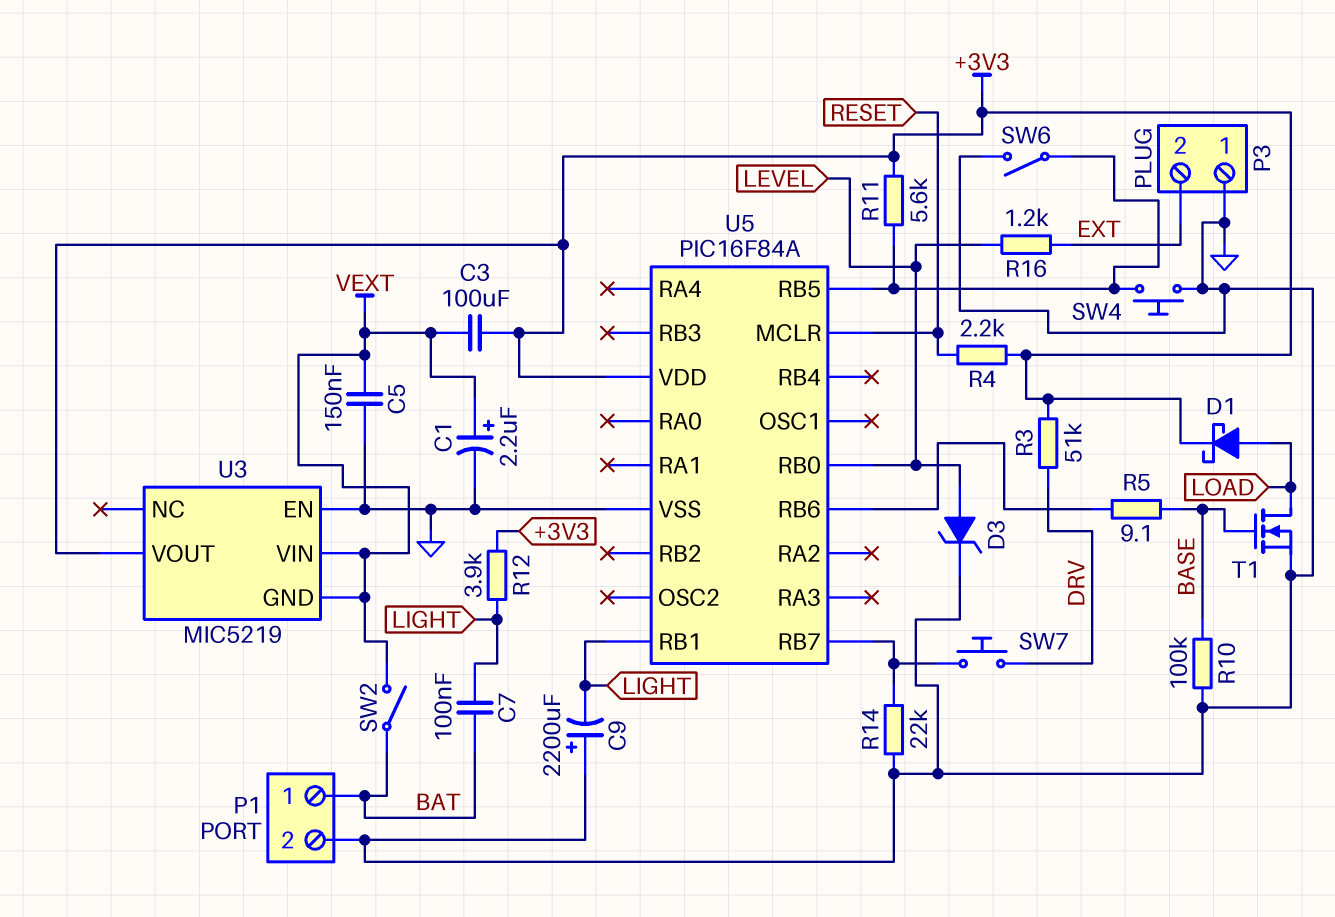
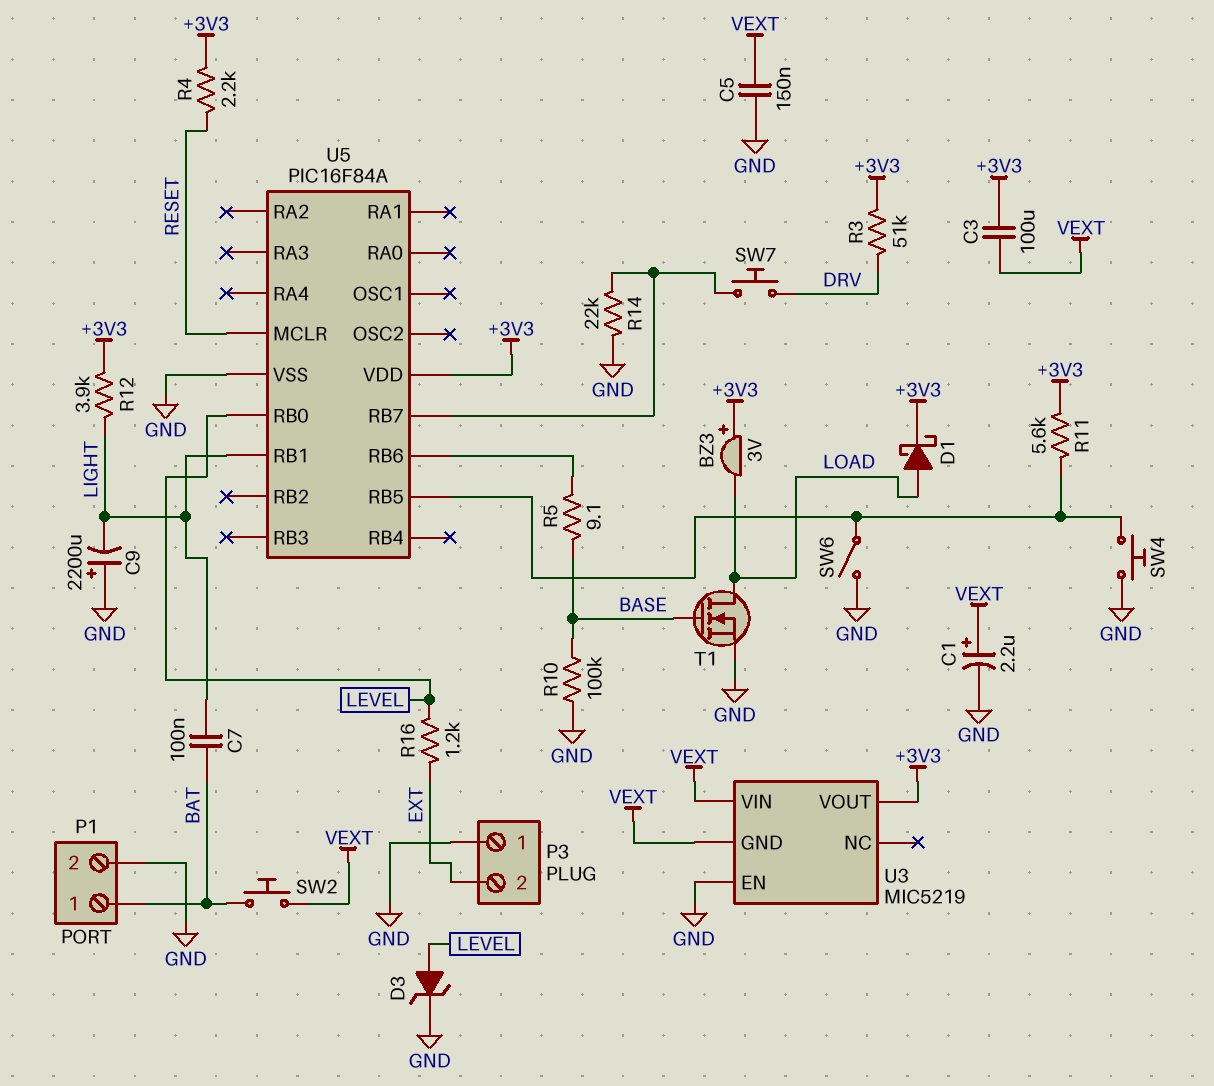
BZ3: none -> buzzer 3V (plus +3V3, minus LOAD)
SW2: switch (BAT, VEXT) -> button (BAT, VEXT)

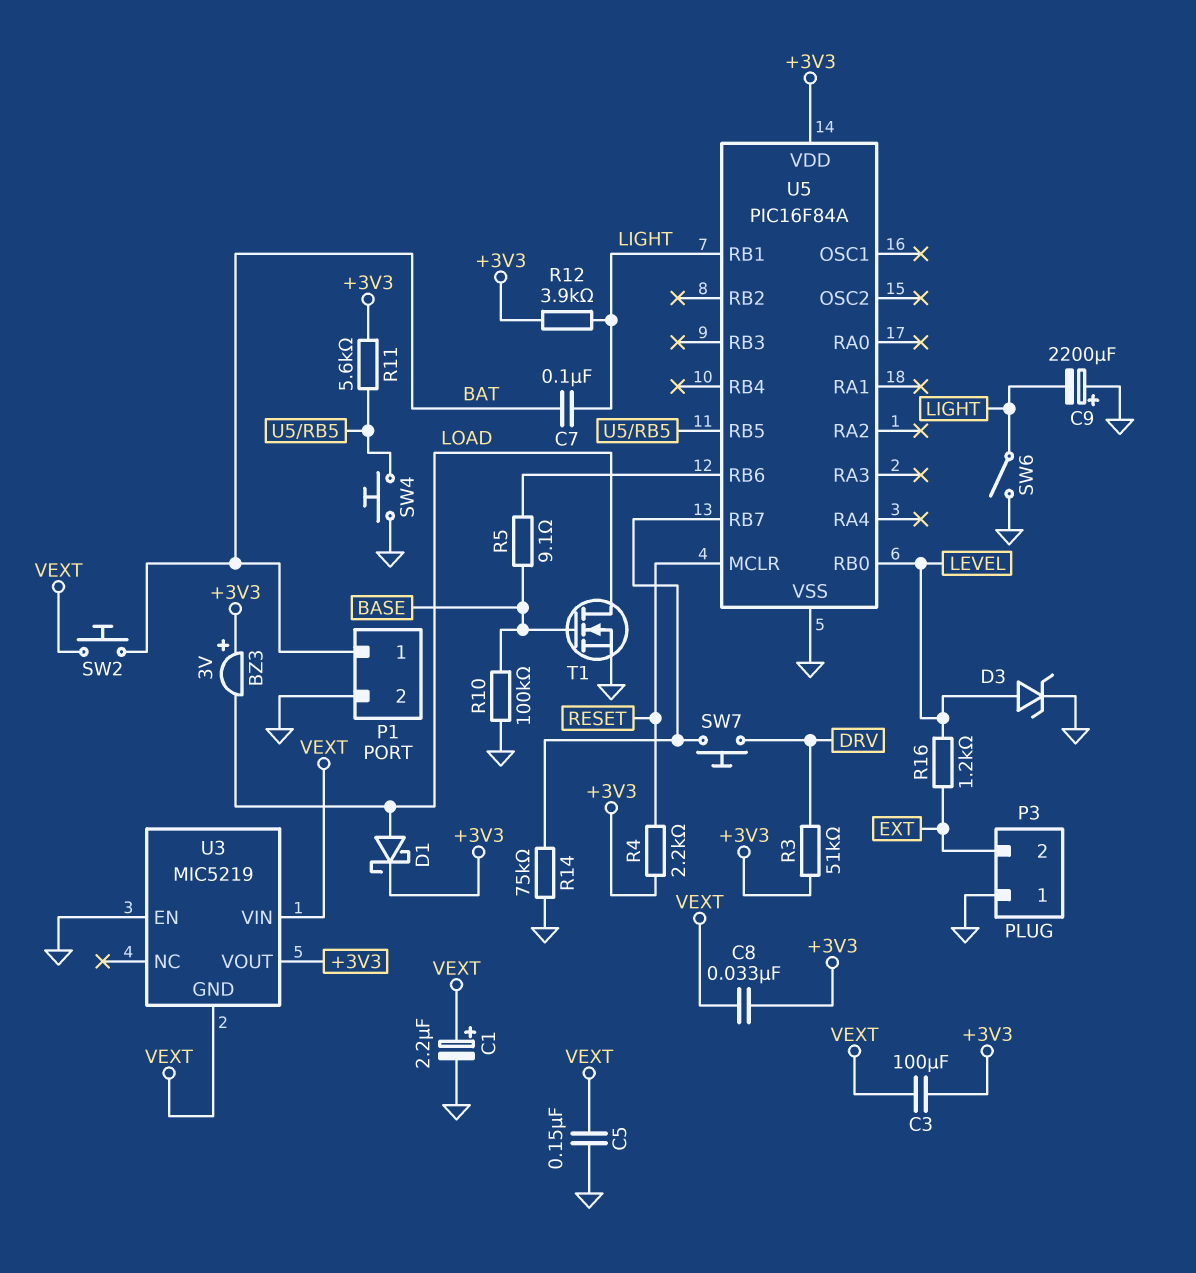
C8: none -> 33nF (+3V3, VEXT)
R14: 22k (GND, U5/RB7) -> 75k (GND, U5/RB7)
SW6: switch (GND, U5/RB5) -> switch (GND, LIGHT)

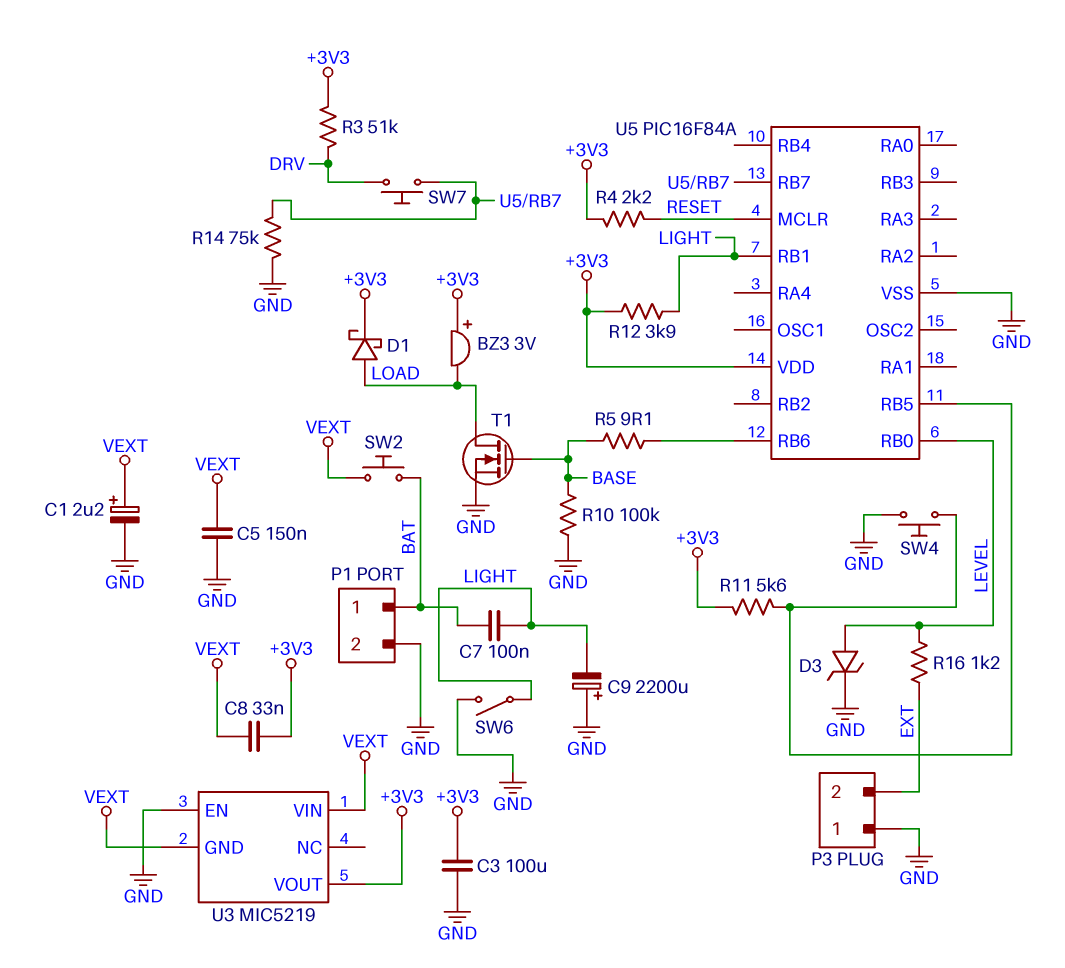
C3: 100uF (+3V3, VEXT) -> 100uF (+3V3, GND)

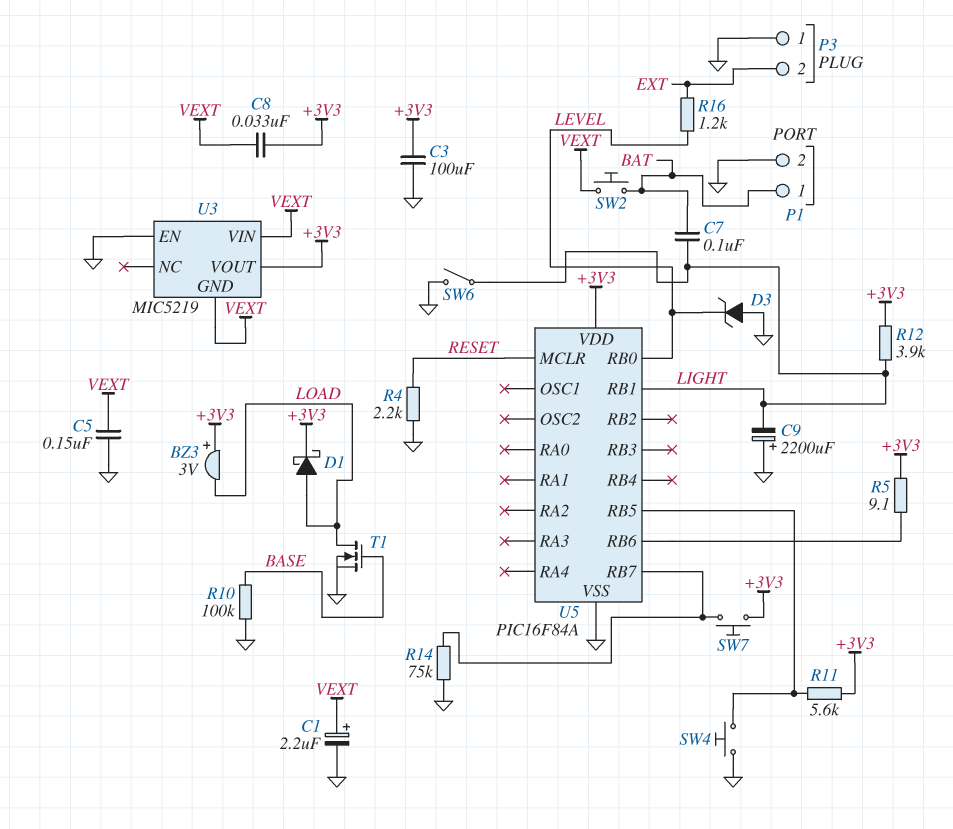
D3: zener (A LEVEL, K GND) -> zener (A GND, K LEVEL)
R3: 51k (+3V3, DRV) -> none
R4: 2.2k (+3V3, RESET) -> 2.2k (GND, RESET)
R5: 9.1 (BASE, U5/RB6) -> 9.1 (+3V3, U5/RB6)
SW7: button (DRV, U5/RB7) -> button (+3V3, U5/RB7)

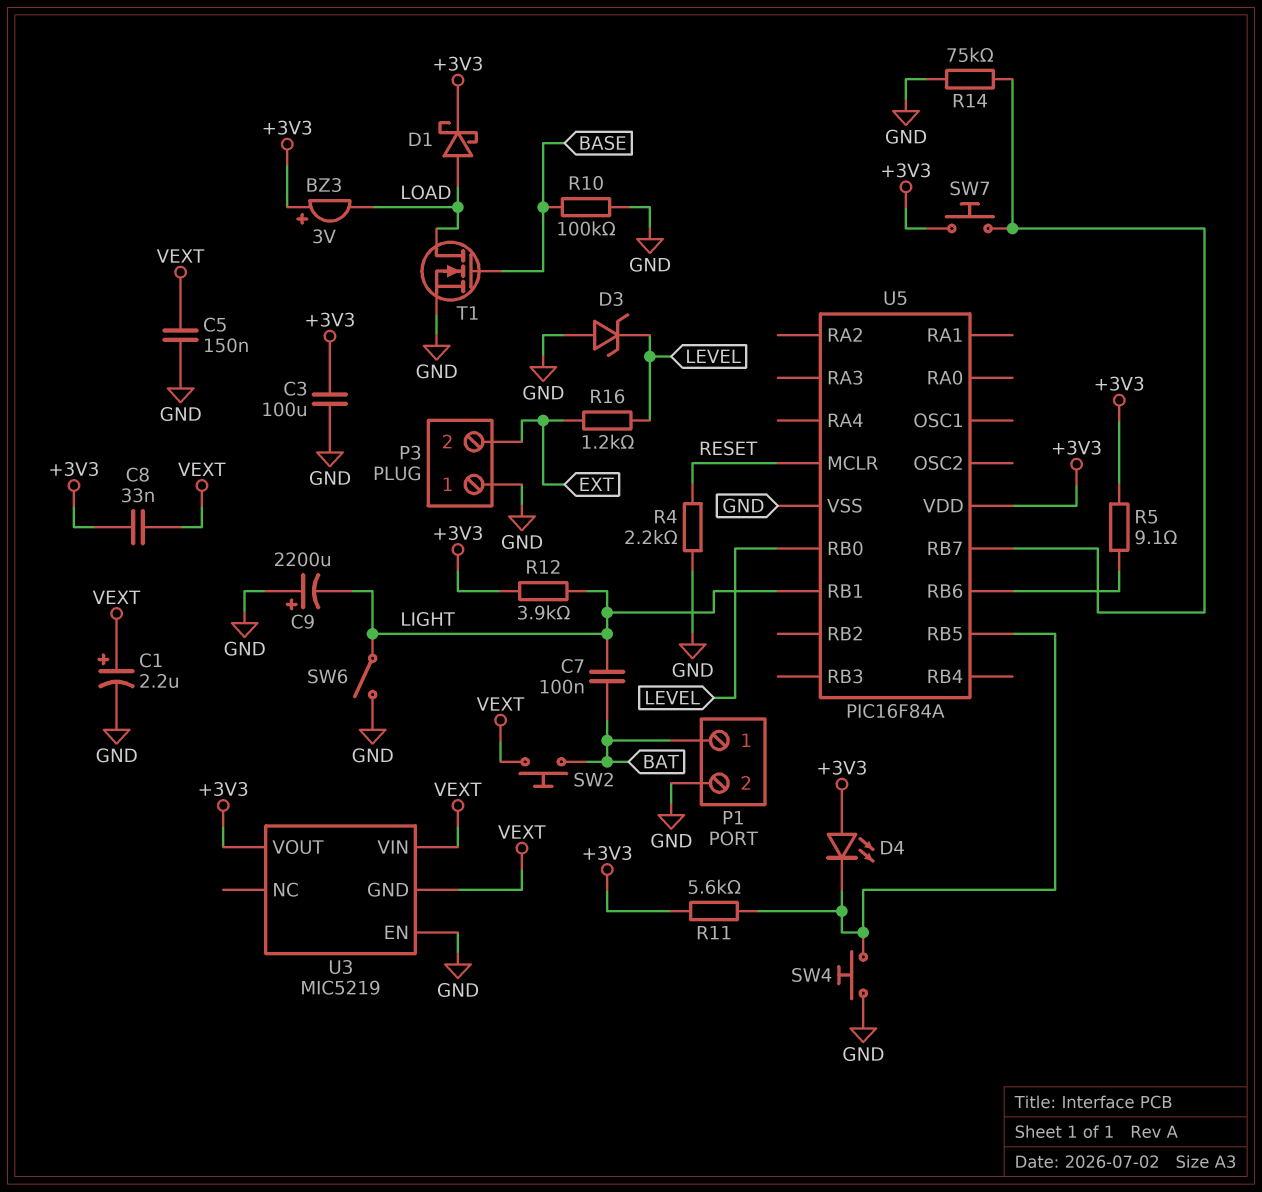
D4: none -> LED (A +3V3, K U5/RB5)

